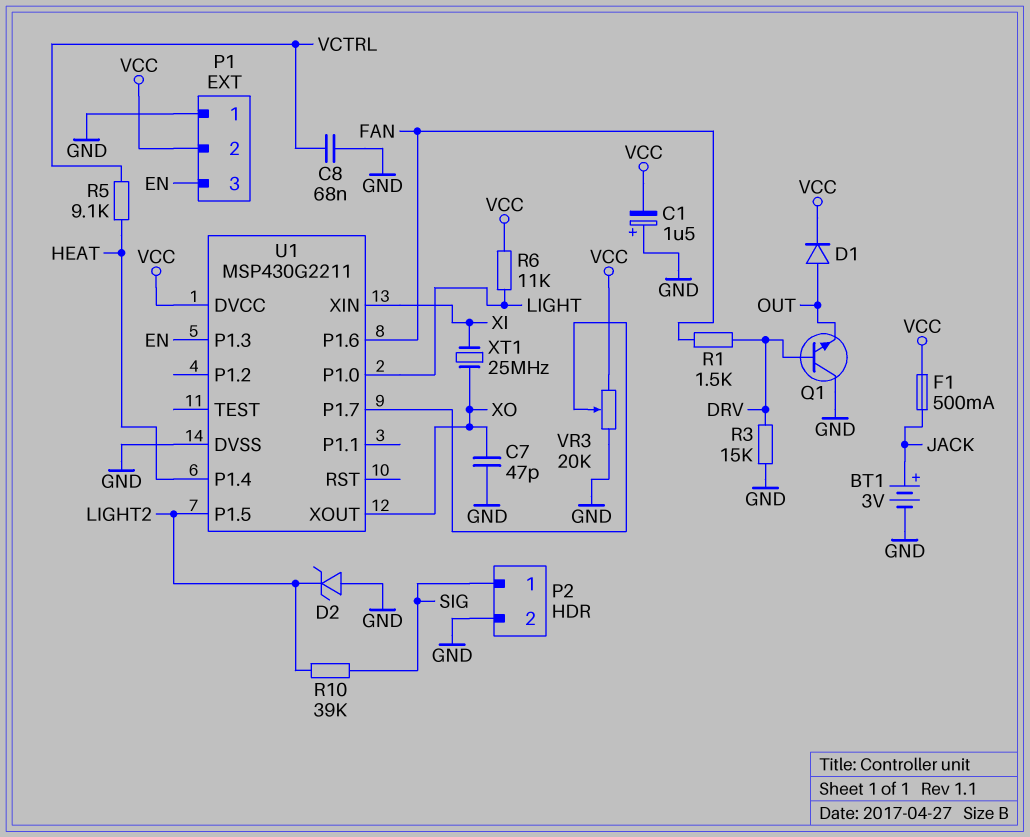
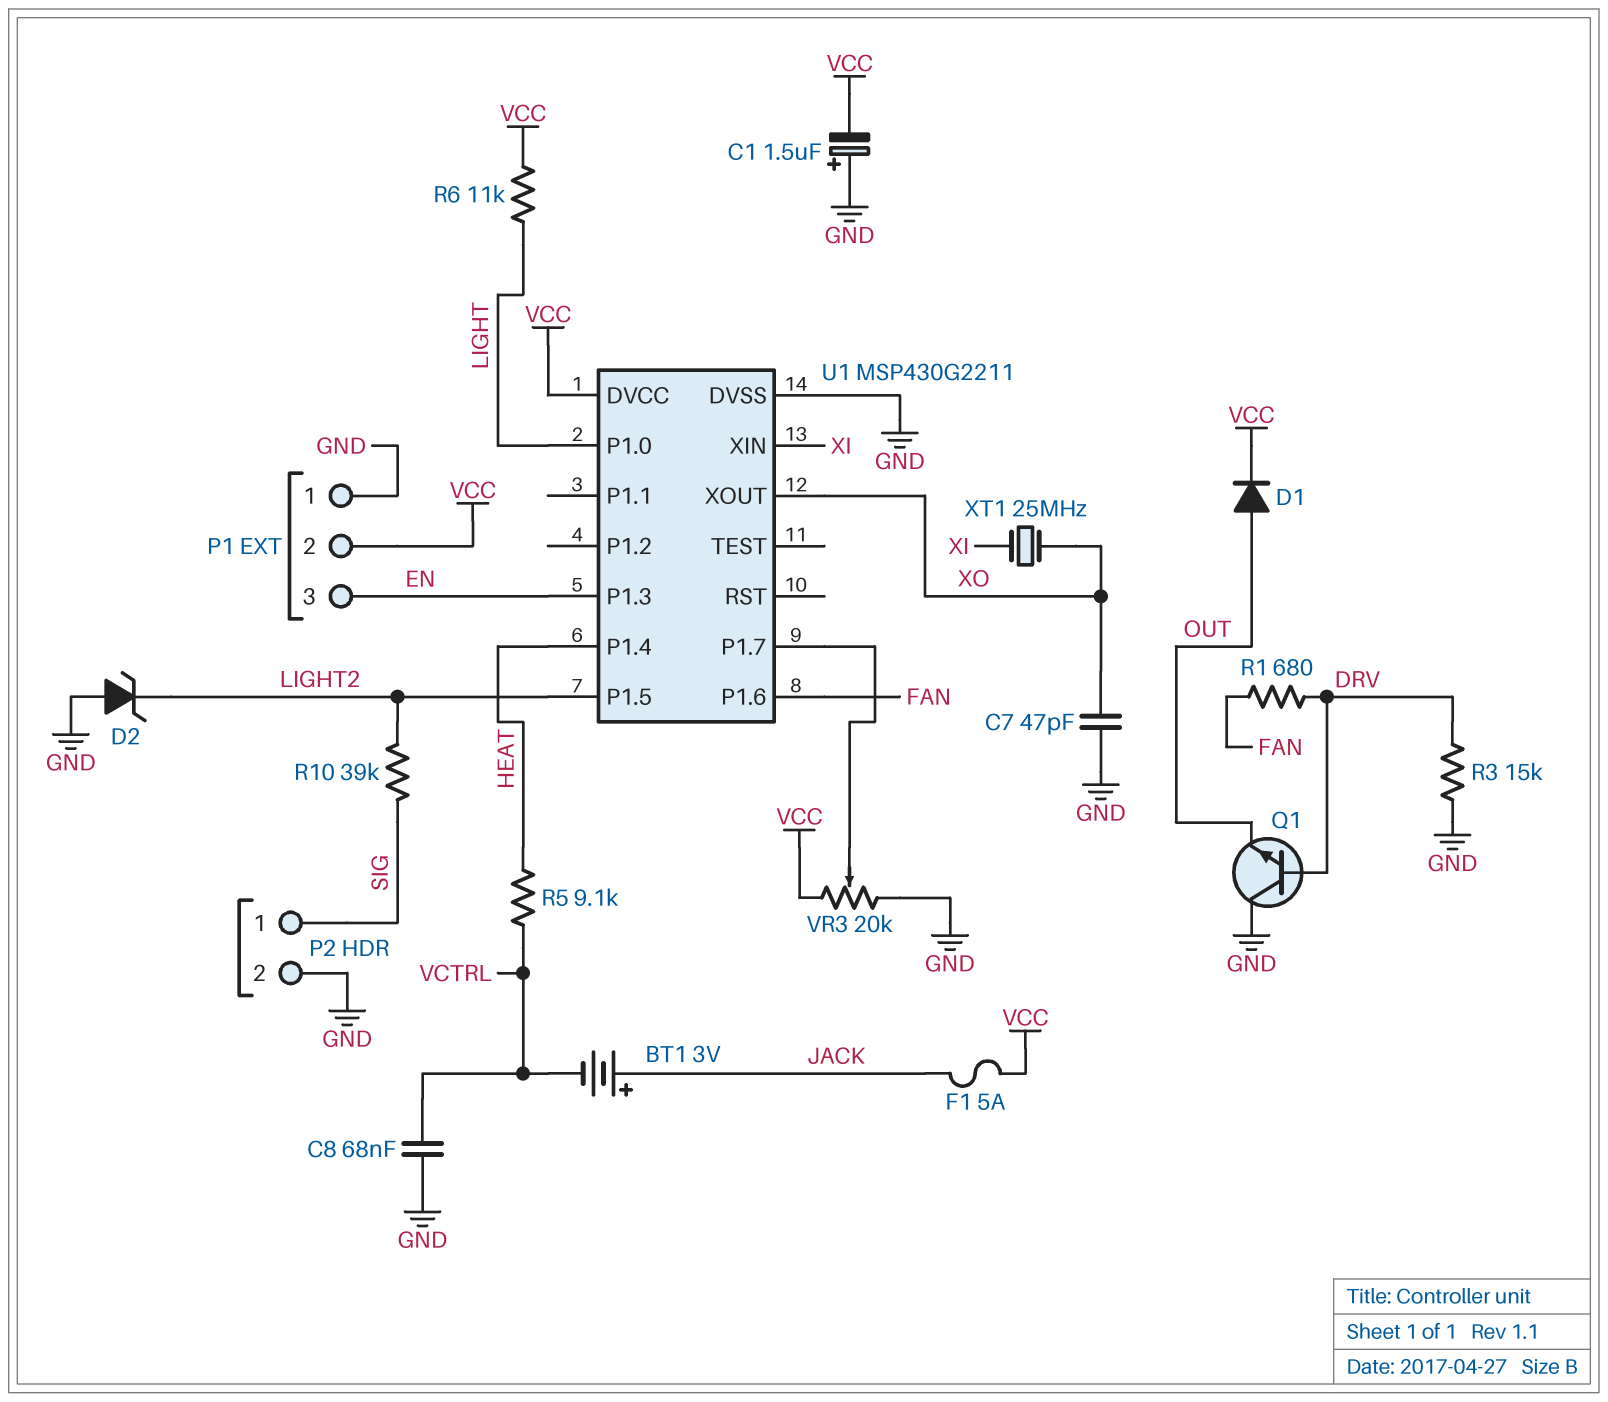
BT1: 3V (plus JACK, minus GND) -> 3V (plus JACK, minus VCTRL)
F1: 500mA (JACK, VCC) -> 5A (JACK, VCC)
R1: 1.5k (DRV, FAN) -> 680 (DRV, FAN)

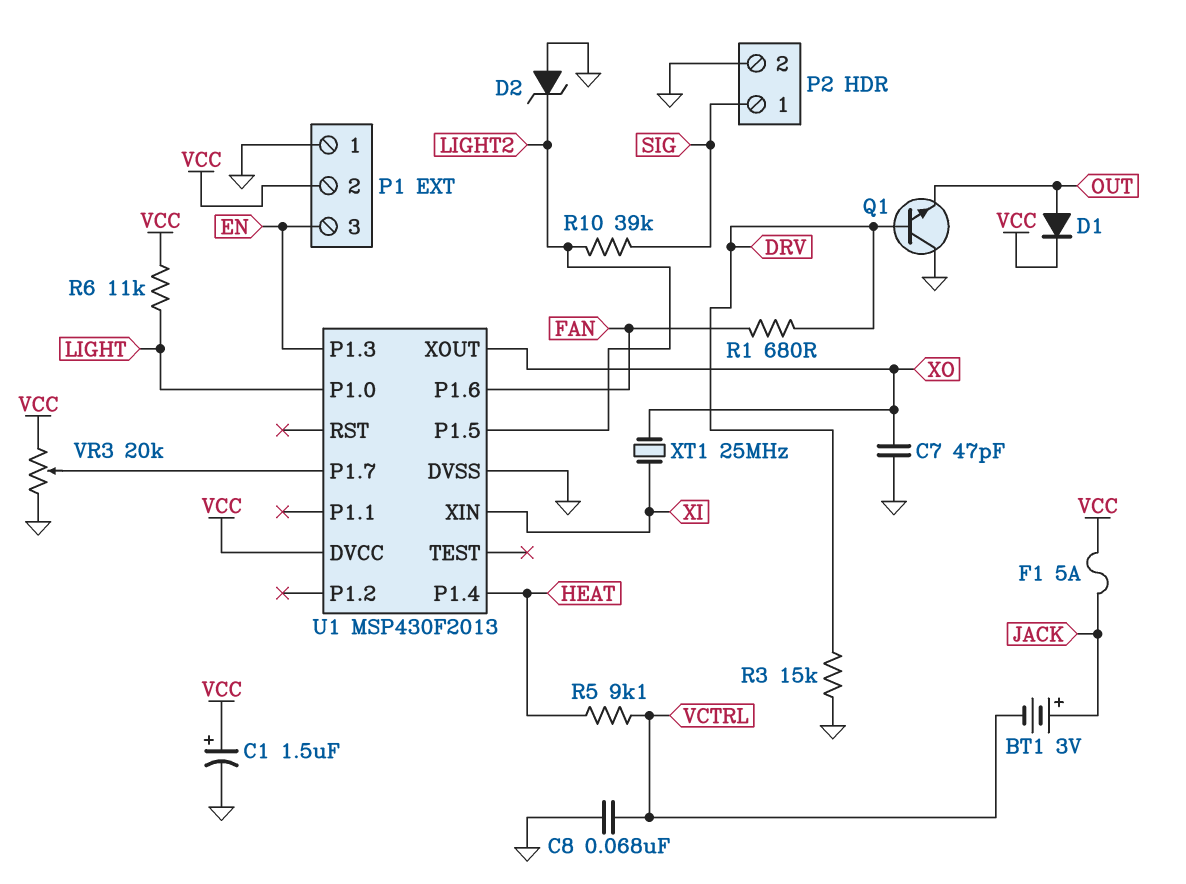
C1: 1.5uF (plus GND, minus VCC) -> 1.5uF (plus VCC, minus GND)
U1: MSP430G2211 -> MSP430F2013

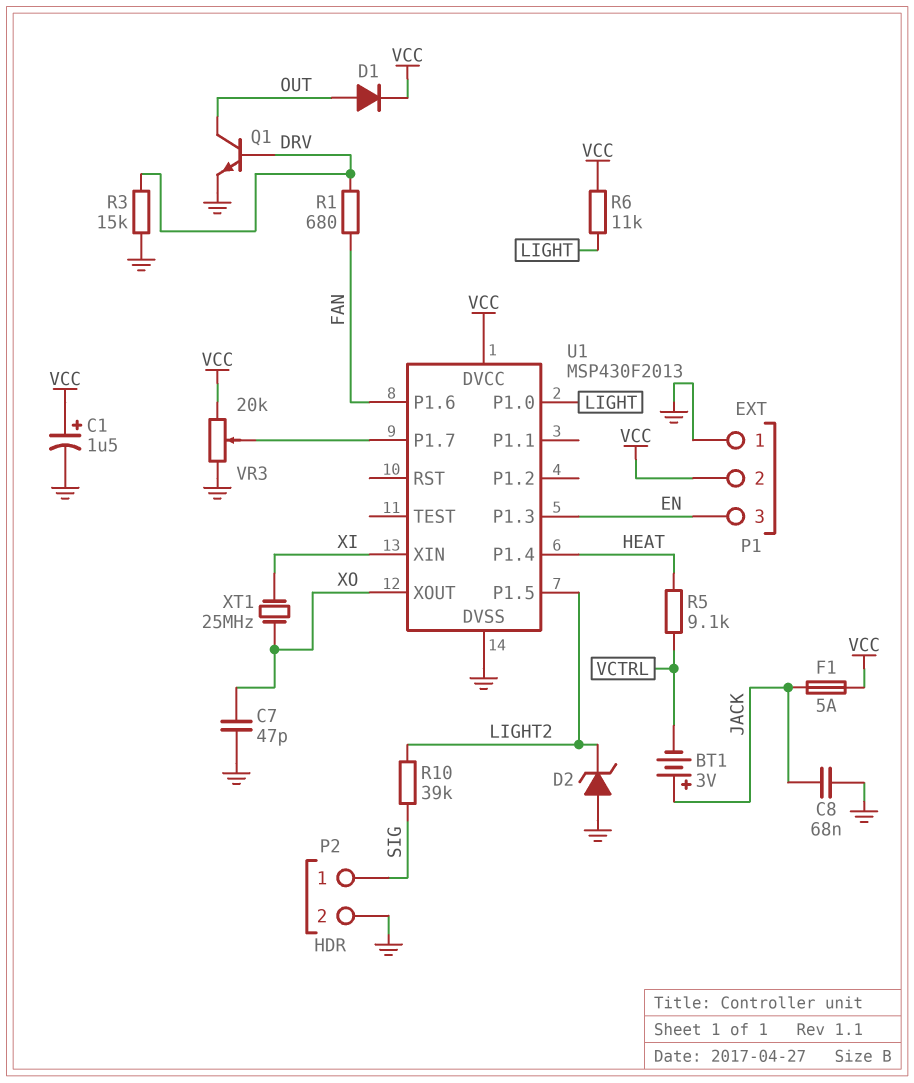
C8: 68nF (GND, VCTRL) -> 68nF (GND, JACK)
Q1: NPN (B DRV, C GND, E OUT) -> NPN (B DRV, C OUT, E GND)

